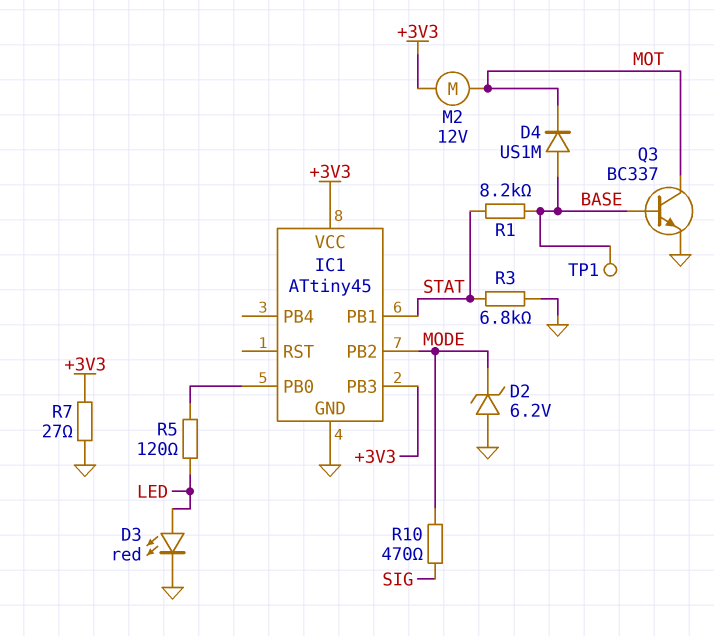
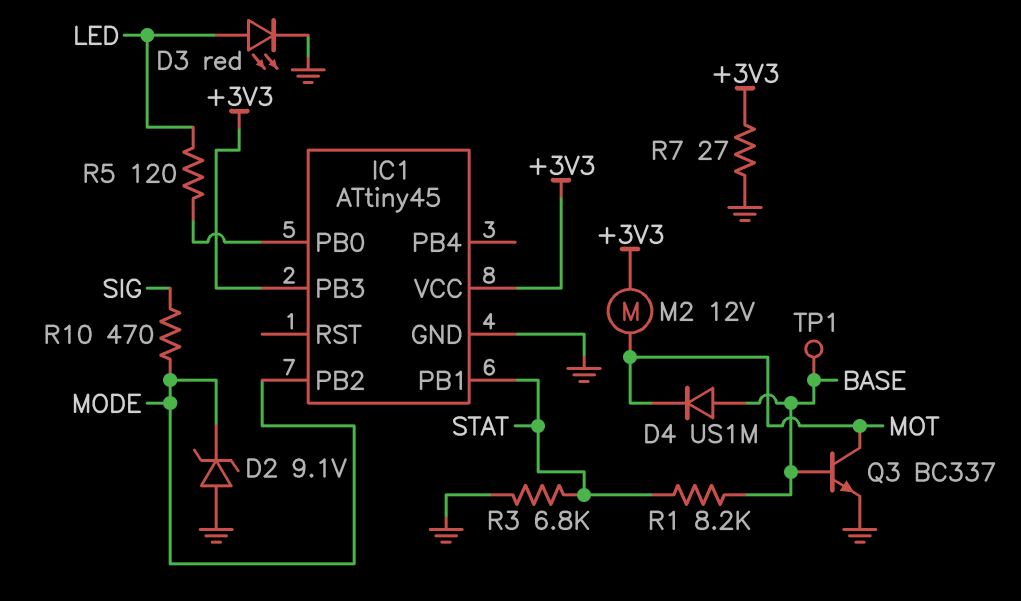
D2: zener 6.2V (A GND, K MODE) -> zener 9.1V (A GND, K MODE)

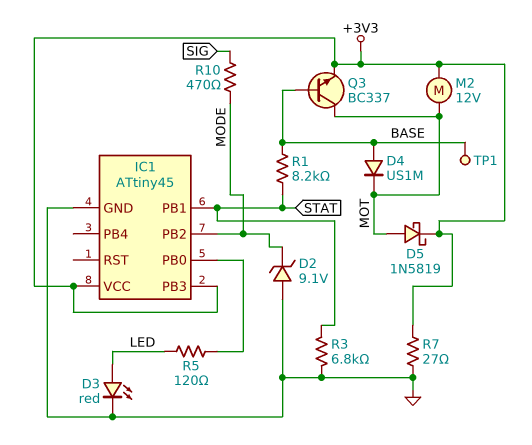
D5: none -> schottky 1N5819 (A MOT, K +3V3)
Q3: NPN BC337 (B BASE, C MOT, E GND) -> NPN BC337 (B BASE, C MOT, E +3V3)

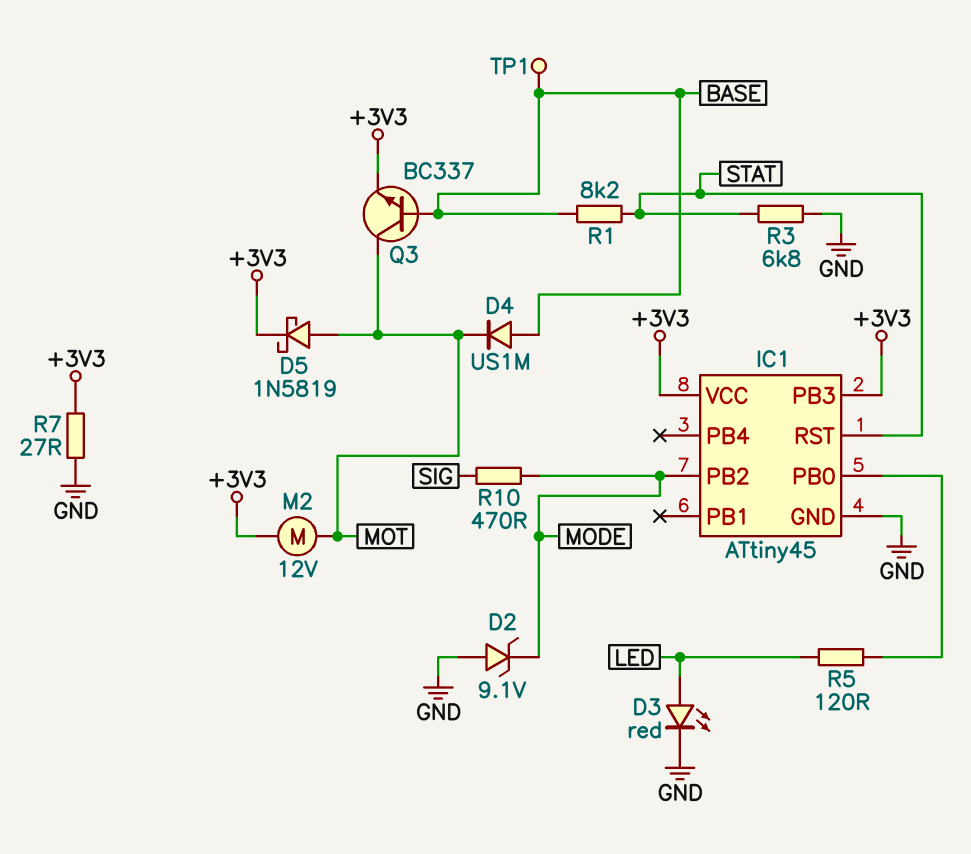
IC1 pin PB1: STAT -> none
IC1 pin RST: none -> STAT

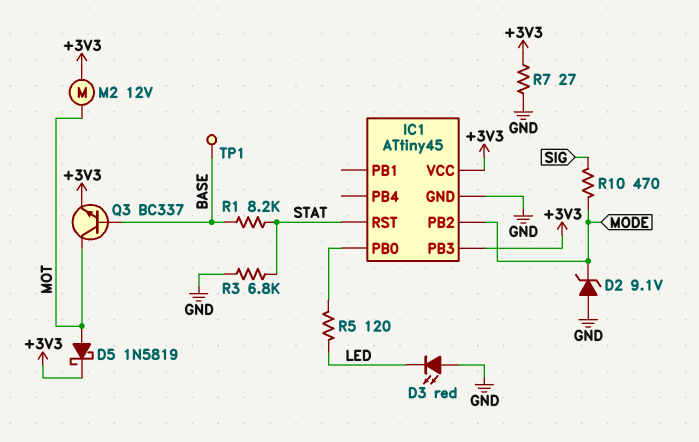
D3: LED red (A LED, K GND) -> LED red (A GND, K LED)
D4: diode US1M (A BASE, K MOT) -> none

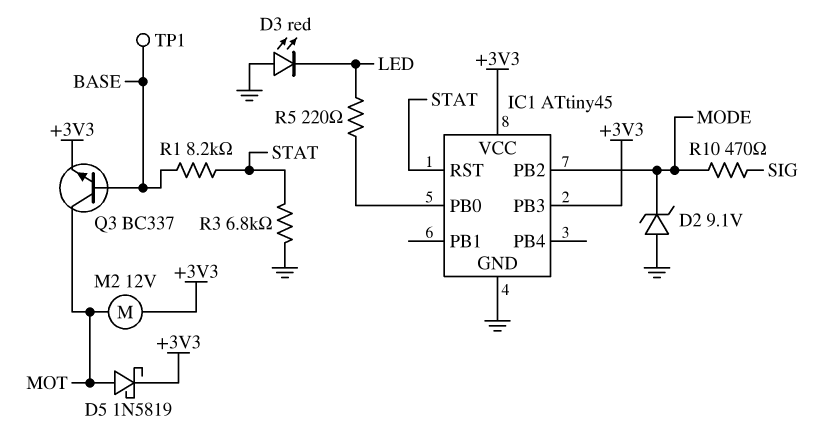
R5: 120 (IC1/PB0, LED) -> 220 (IC1/PB0, LED)
R7: 27 (+3V3, GND) -> none

